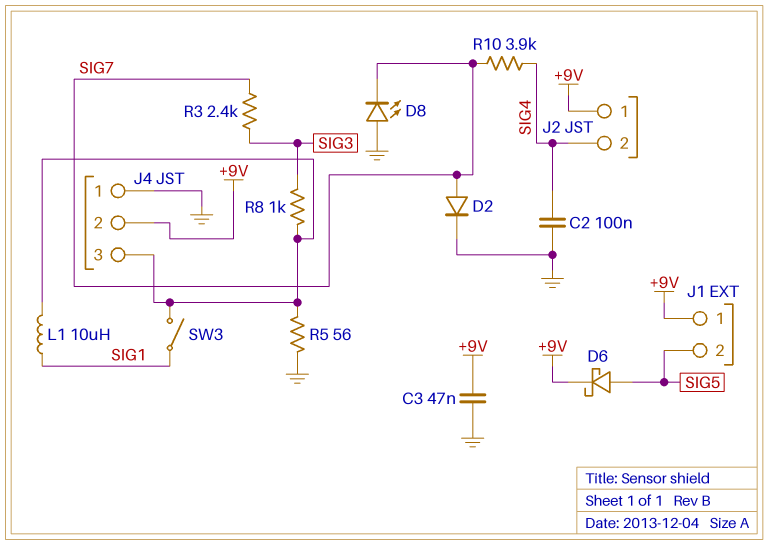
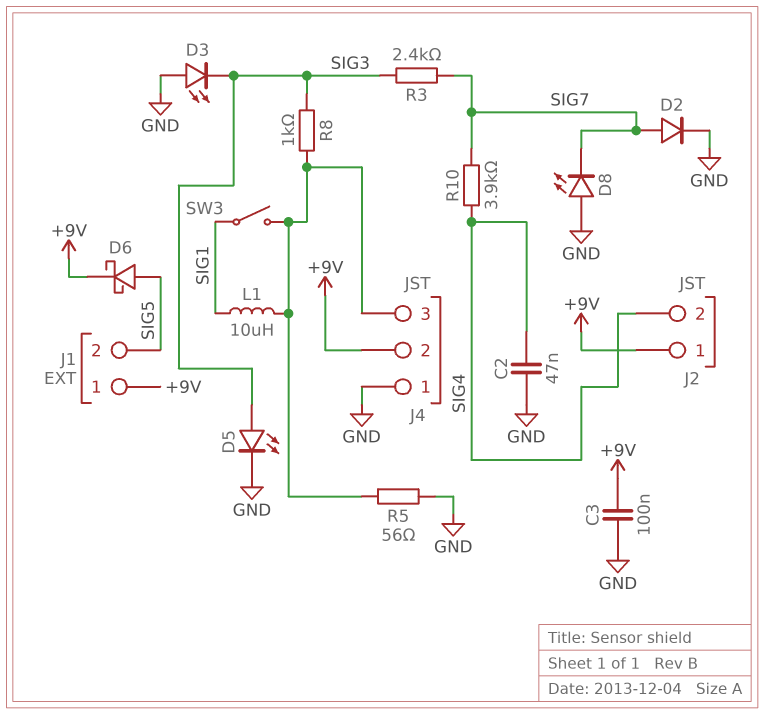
C2: 100nF (GND, SIG4) -> 47nF (GND, SIG4)
C3: 47nF (+9V, GND) -> 100nF (+9V, GND)
D3: none -> LED (A GND, K SIG3)
D5: none -> LED (A SIG3, K GND)

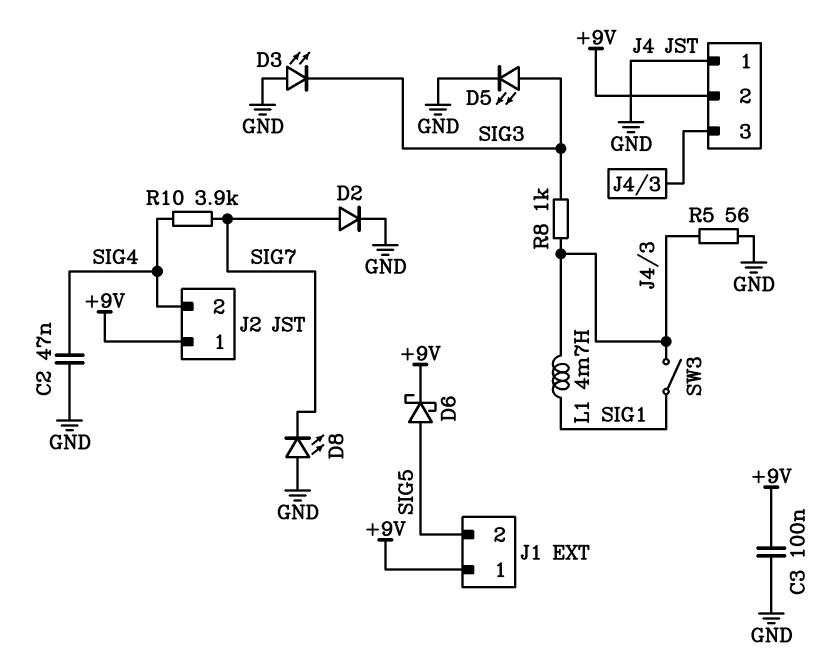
L1: 10uH (J4/3, SIG1) -> 4.7mH (J4/3, SIG1)
R3: 2.4k (SIG3, SIG7) -> none

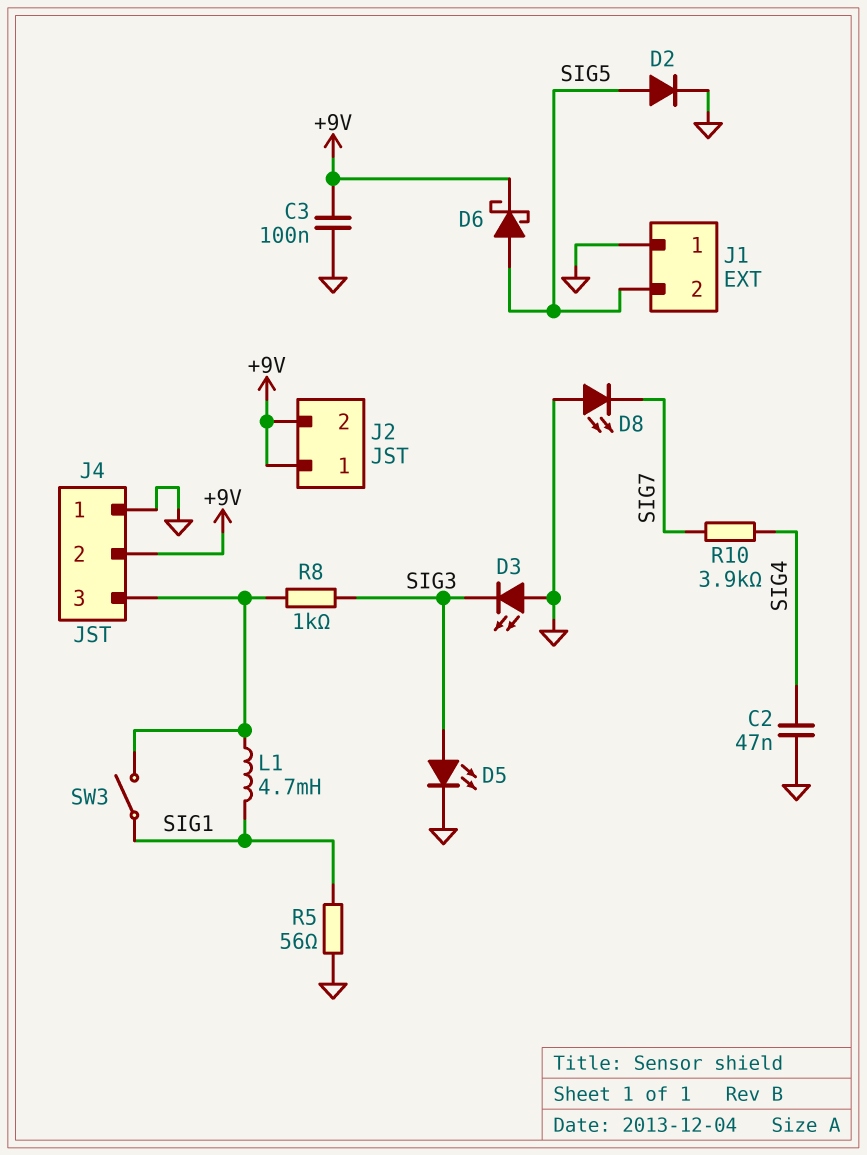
D2: diode (A SIG7, K GND) -> diode (A SIG5, K GND)
J1 pin 1: +9V -> GND
J2 pin 2: SIG4 -> +9V
R5: 56 (GND, J4/3) -> 56 (GND, SIG1)

